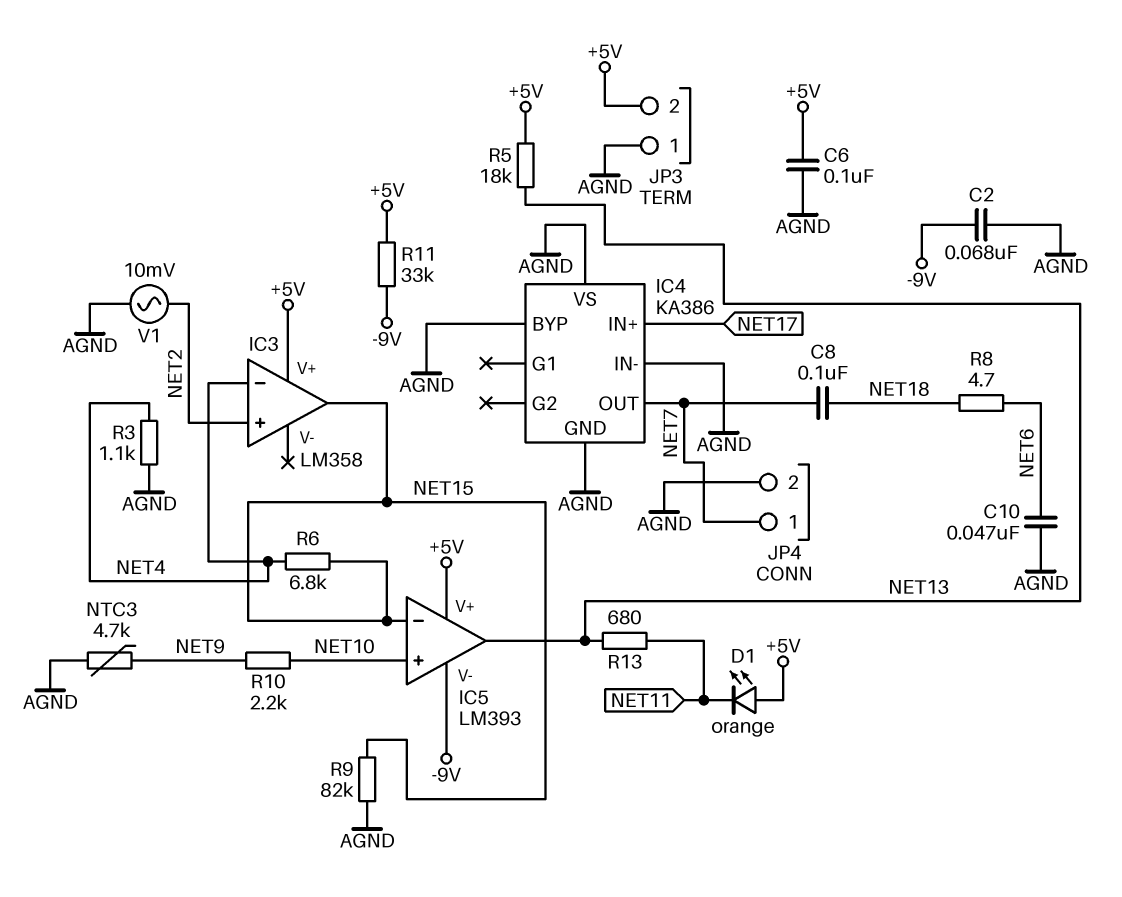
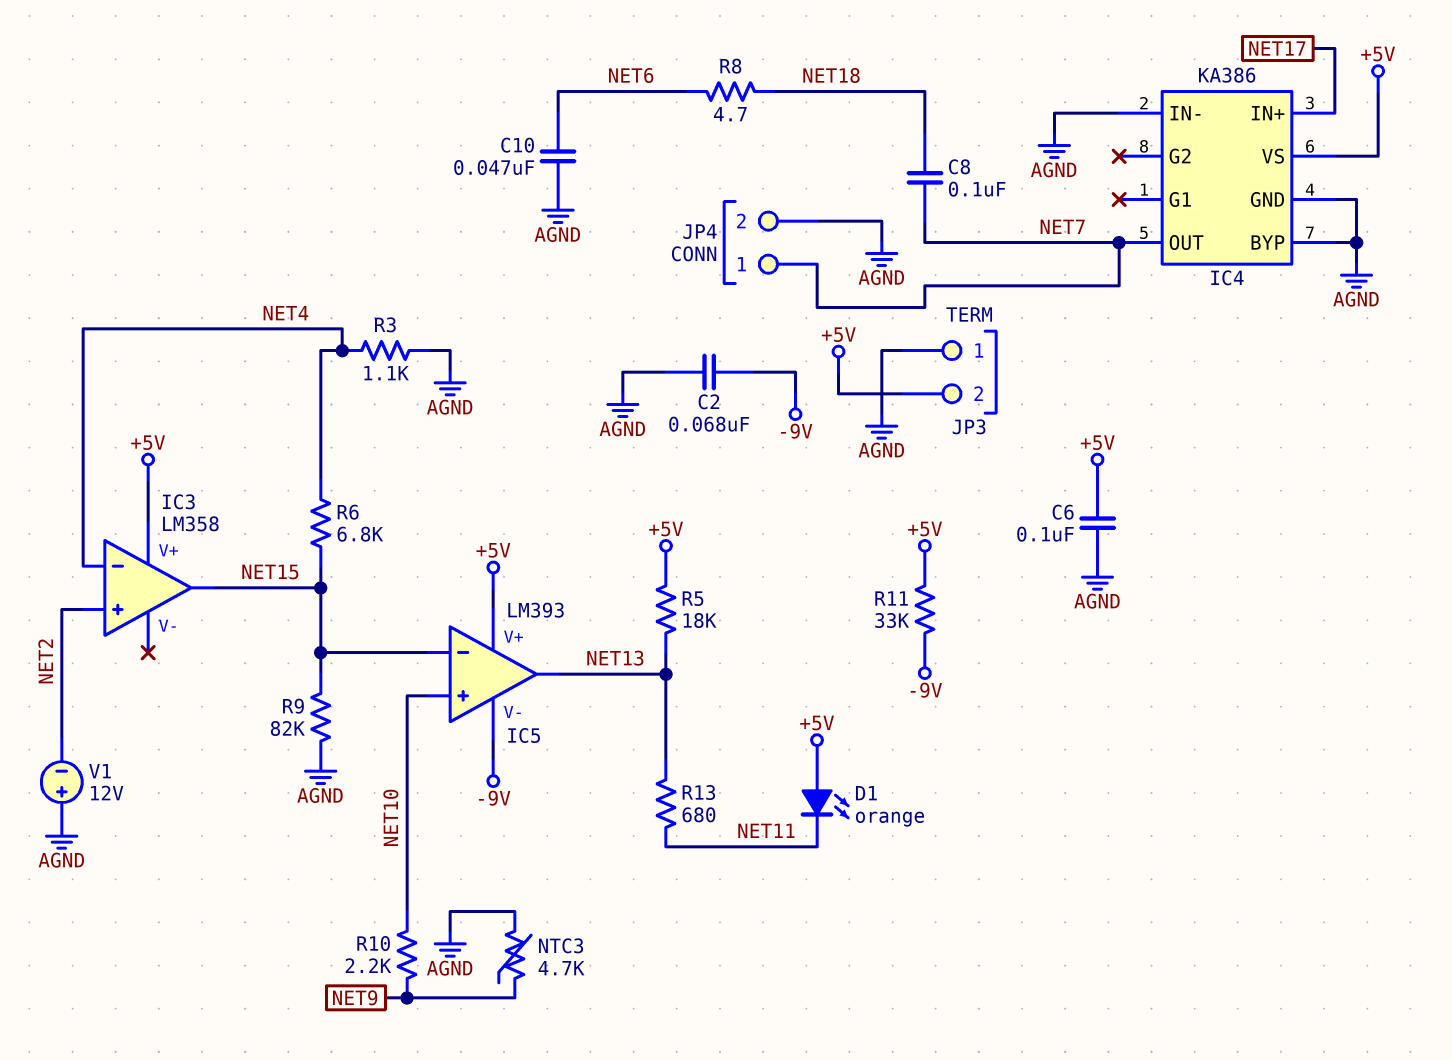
IC4 pin VS: AGND -> +5V
V1: AC 10mV (AGND, NET2) -> 12V (plus AGND, minus NET2)

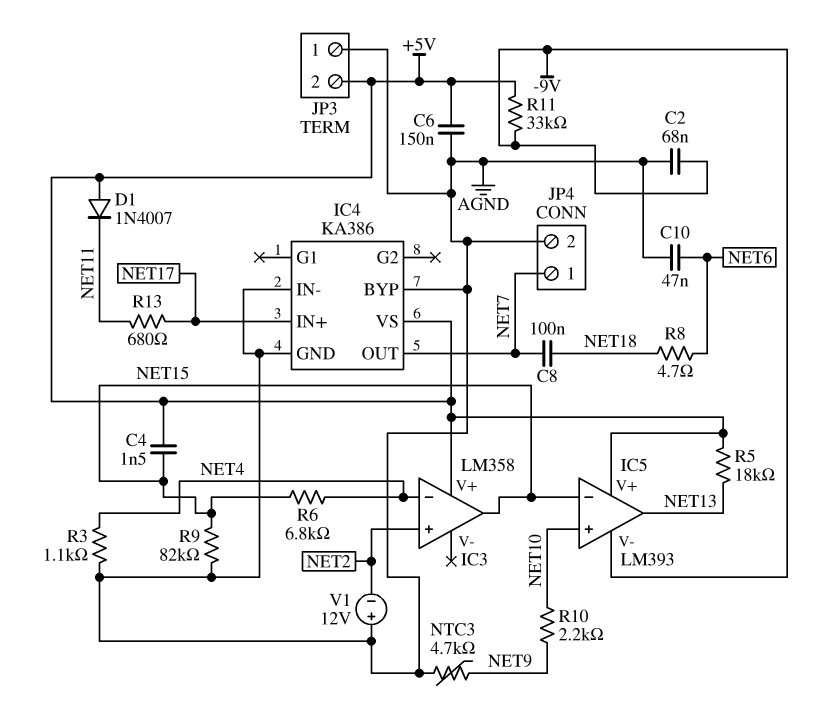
C4: none -> 1.5nF (+5V, NET15)
C6: 100nF (+5V, AGND) -> 150nF (+5V, AGND)
D1: LED orange (A +5V, K NET11) -> diode 1N4007 (A +5V, K NET11)
R13: 680 (NET11, NET13) -> 680 (NET11, NET17)

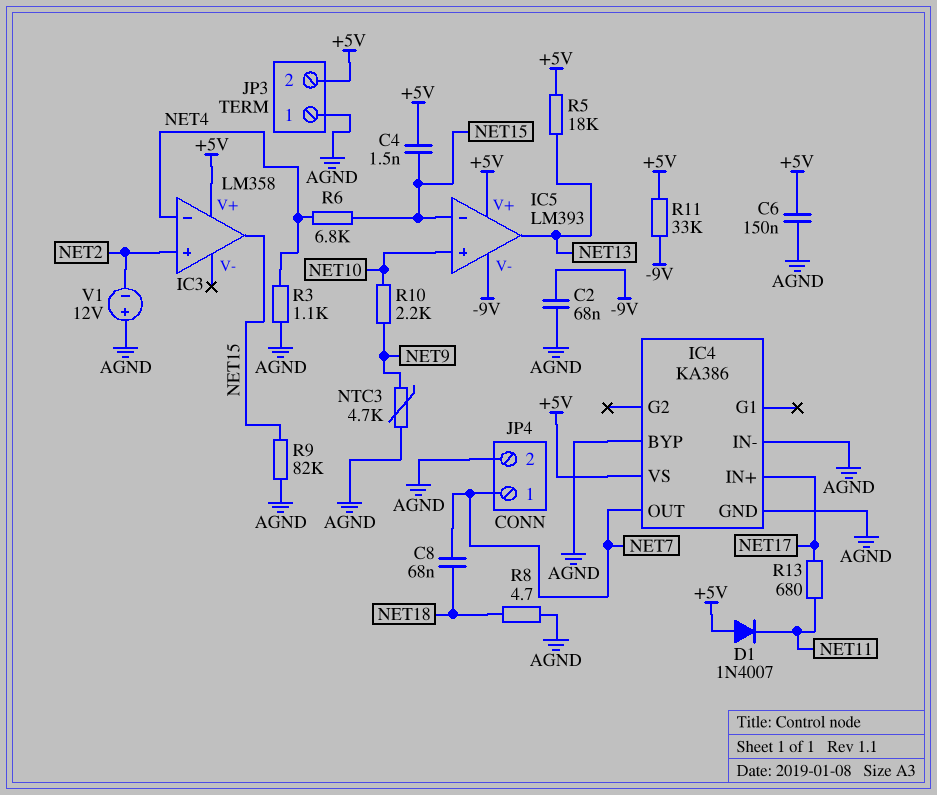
C8: 100nF (NET7, NET18) -> 68nF (NET7, NET18)
C10: 47nF (AGND, NET6) -> none
R8: 4.7 (NET6, NET18) -> 4.7 (AGND, NET18)

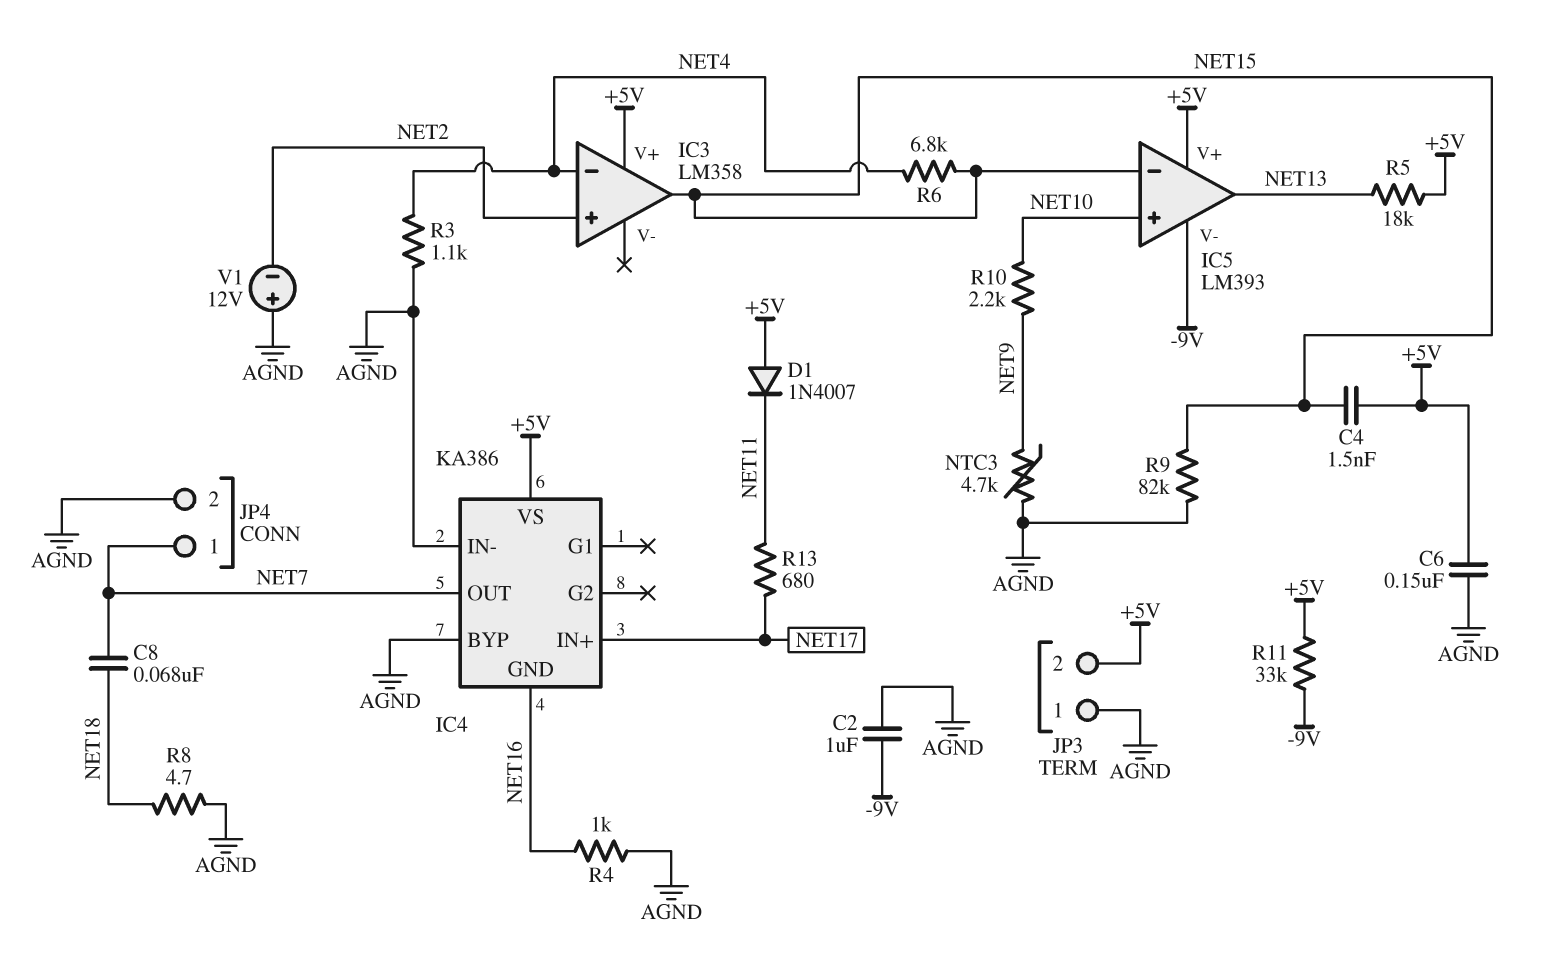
C2: 68nF (-9V, AGND) -> 1uF (-9V, AGND)
IC4 pin GND: AGND -> NET16
R4: none -> 1k (AGND, NET16)

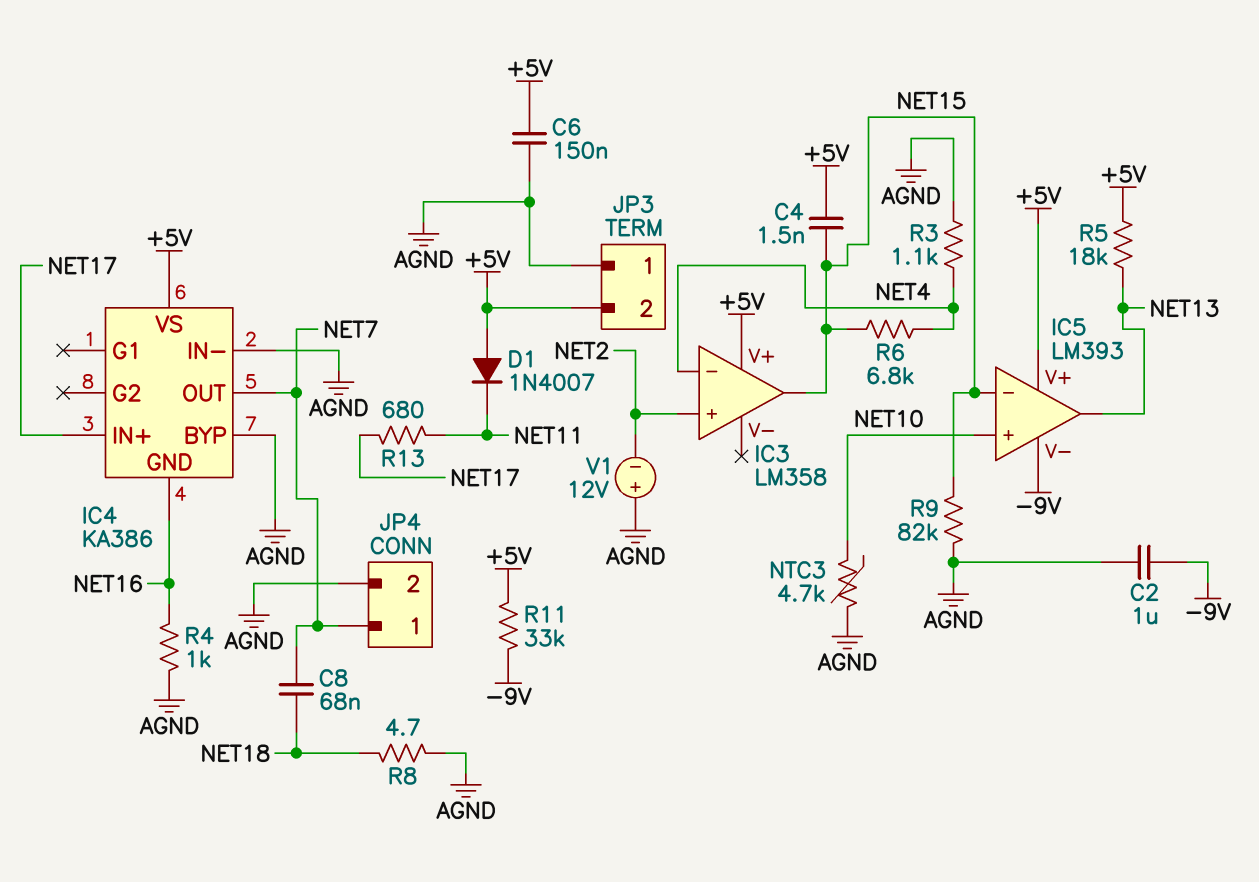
NTC3: 4.7k (AGND, NET9) -> 4.7k (AGND, NET10)
R10: 2.2k (NET9, NET10) -> none

